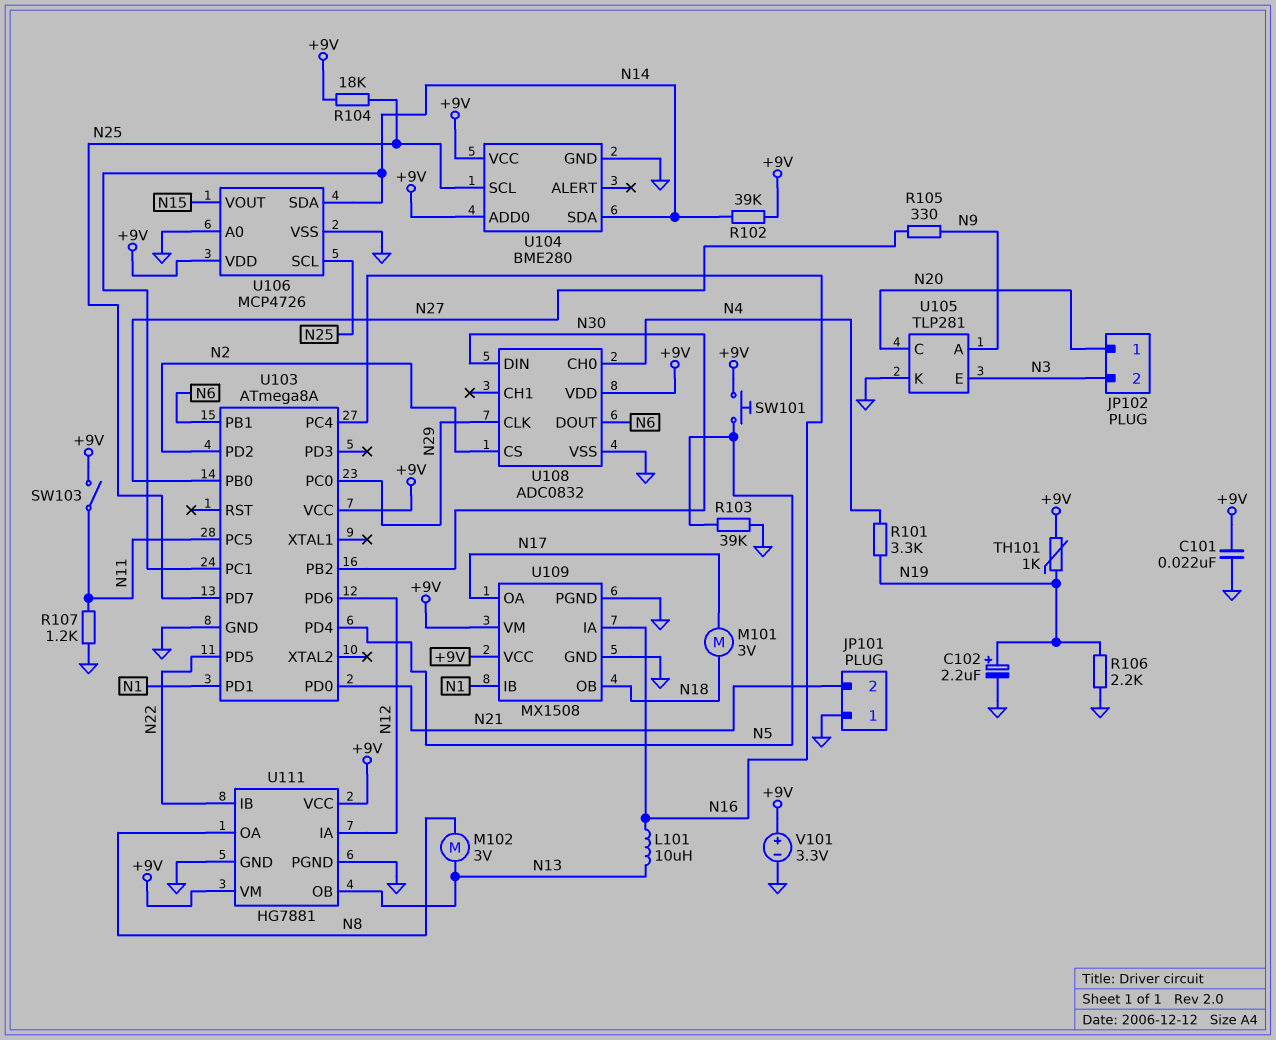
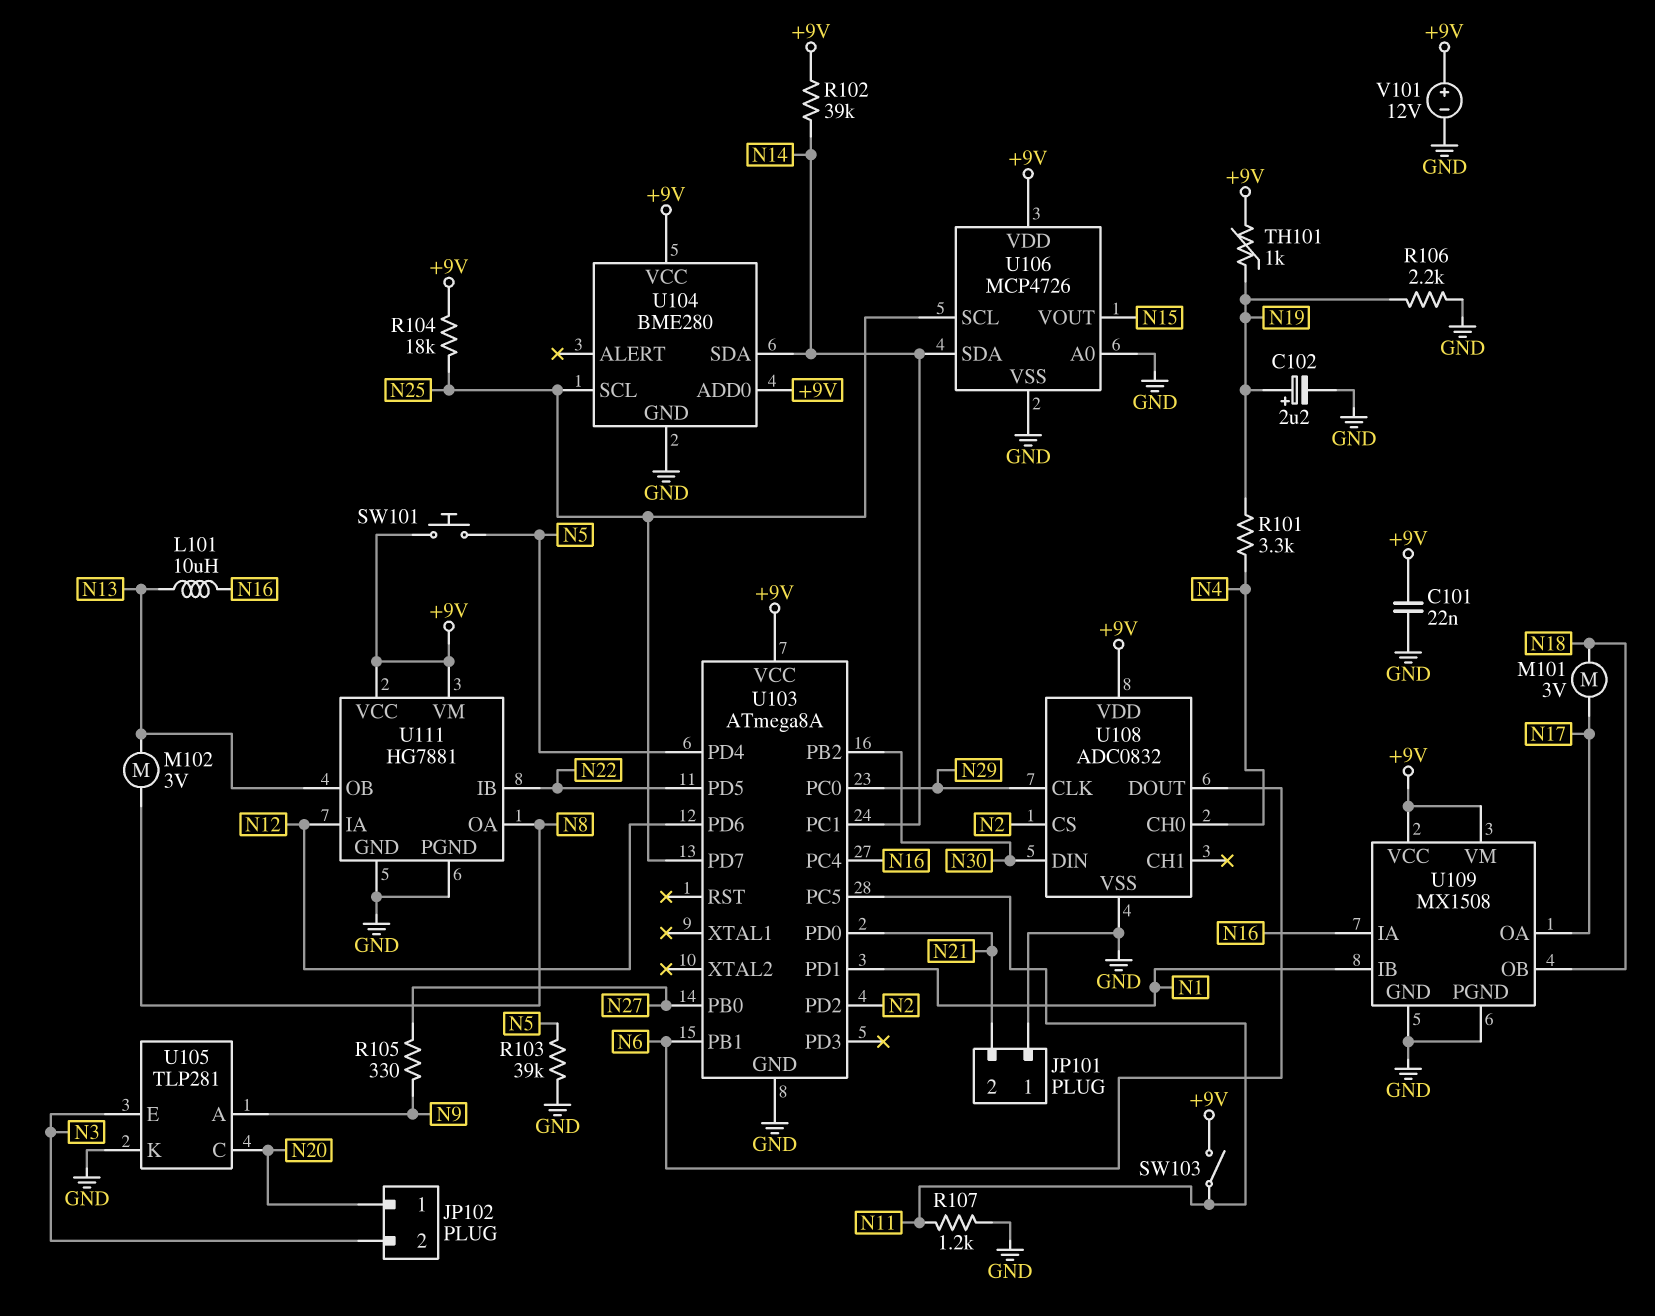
V101: 3.3V (plus +9V, minus GND) -> 12V (plus +9V, minus GND)

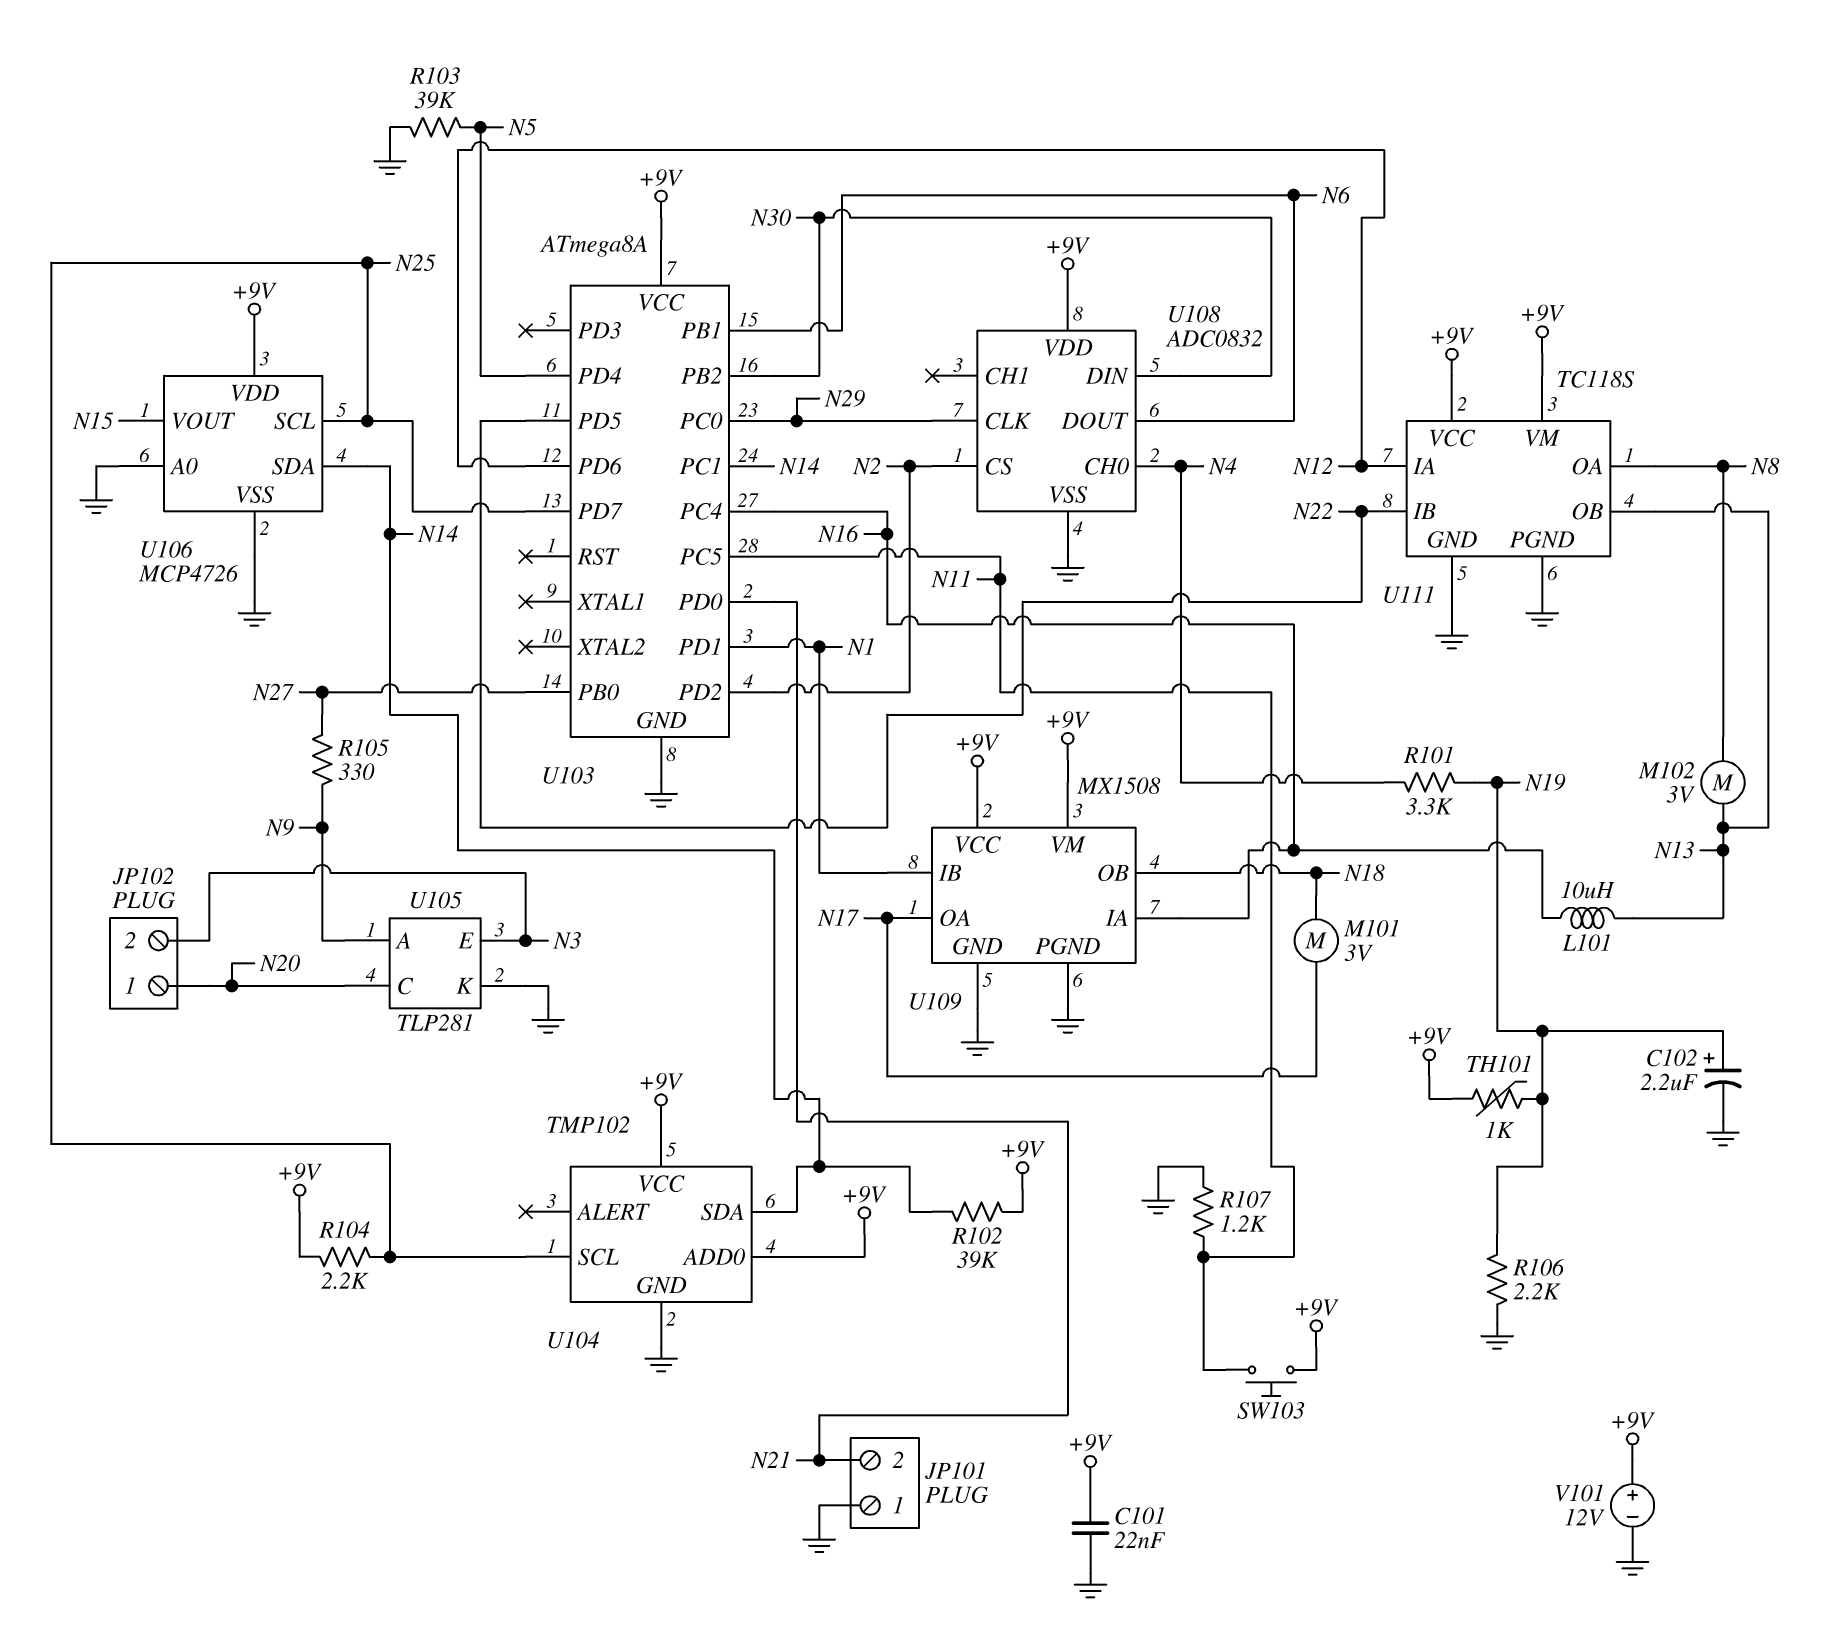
R104: 18k (+9V, N25) -> 2.2k (+9V, N25)
SW101: button (+9V, N5) -> none
SW103: switch (+9V, N11) -> button (+9V, N11)
U104: BME280 -> TMP102
U111: HG7881 -> TC118S

